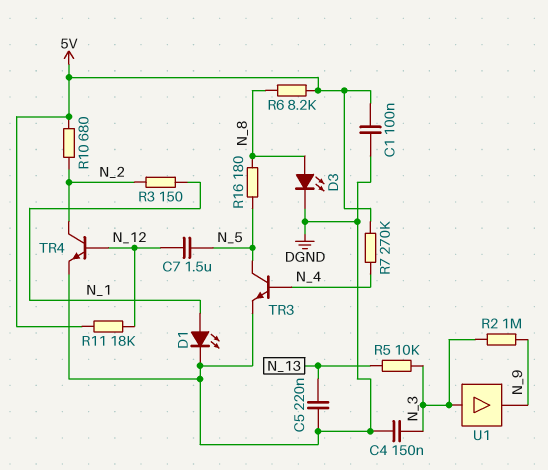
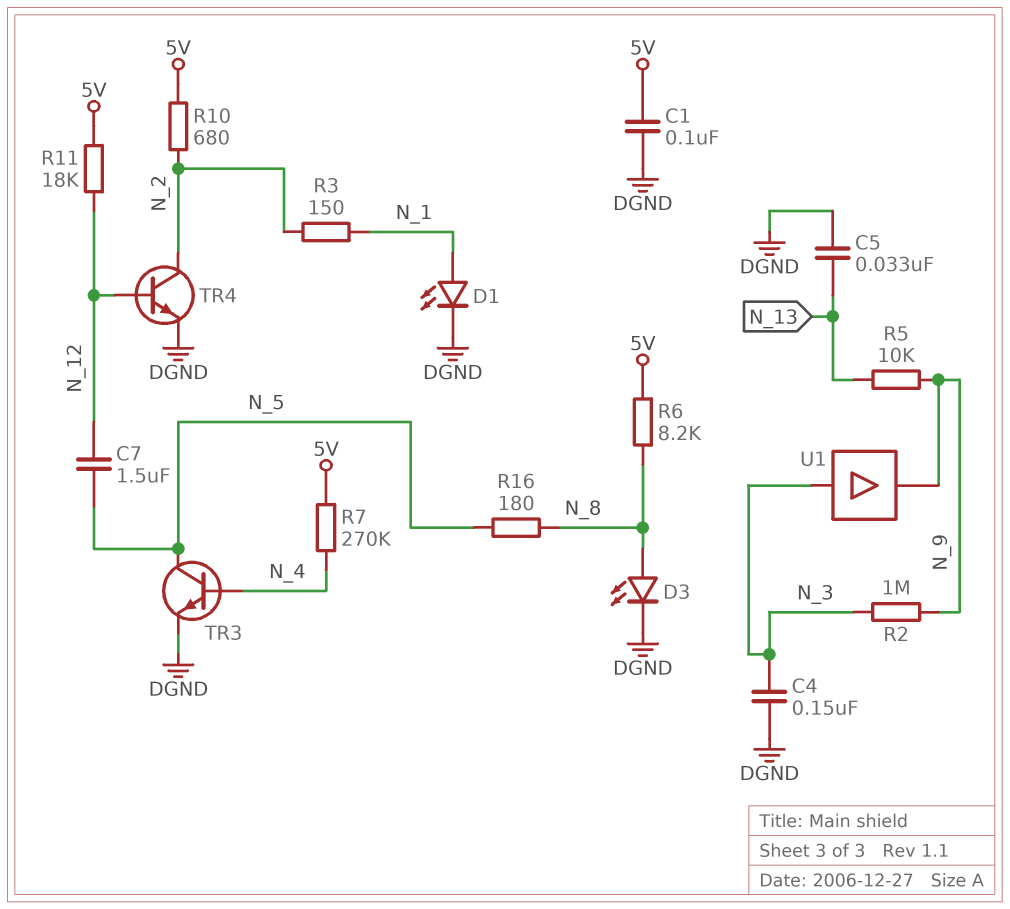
C5: 220nF (DGND, N_13) -> 33nF (DGND, N_13)
R5: 10k (N_3, N_13) -> 10k (N_9, N_13)

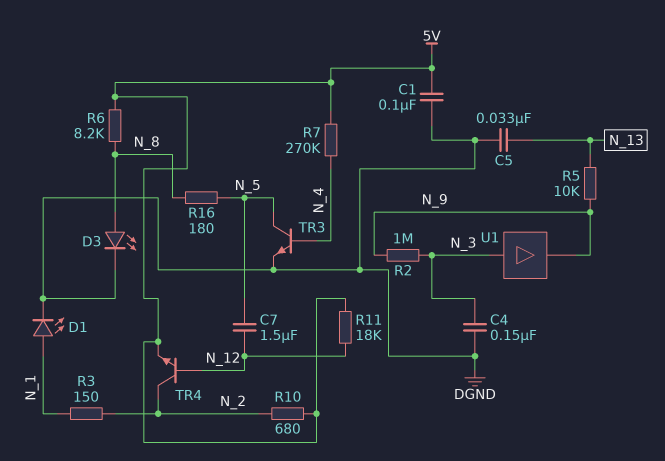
TR4: NPN (B N_12, C N_2, E DGND) -> NPN (B N_12, C N_2, E 5V)

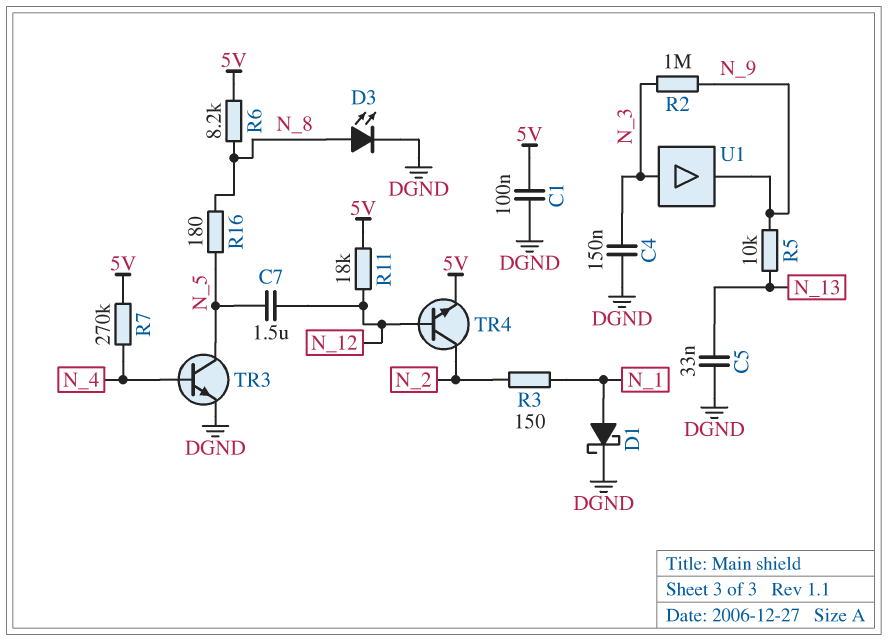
D1: LED (A N_1, K DGND) -> schottky (A N_1, K DGND)
R10: 680 (5V, N_2) -> none

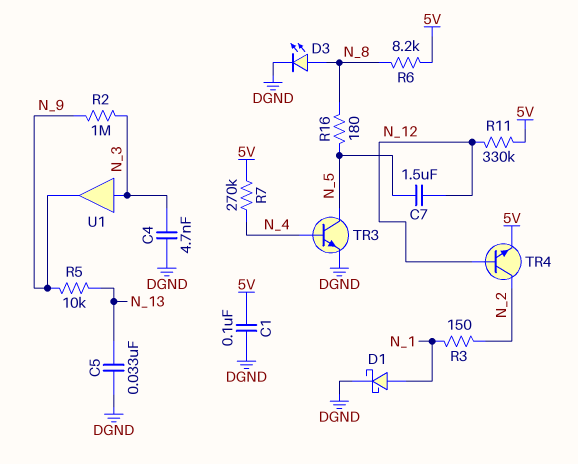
C4: 150nF (DGND, N_3) -> 4.7nF (DGND, N_3)
R11: 18k (5V, N_12) -> 330k (5V, N_12)

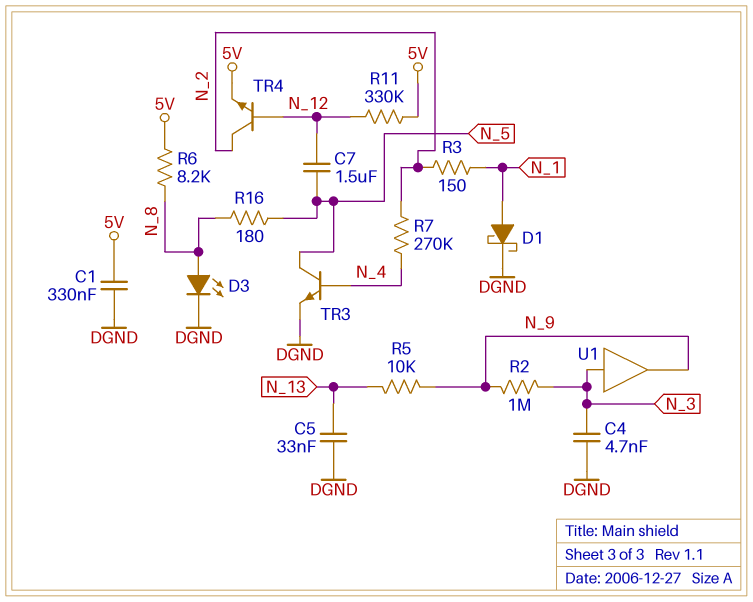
C1: 100nF (5V, DGND) -> 330nF (5V, DGND)
R7: 270k (5V, N_4) -> 270k (N_2, N_4)

